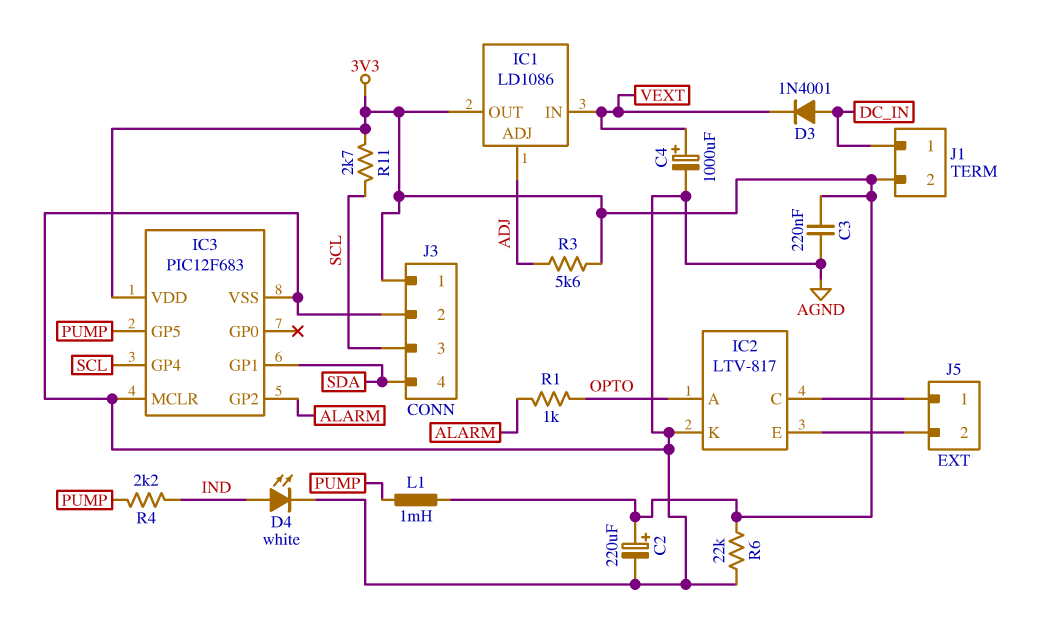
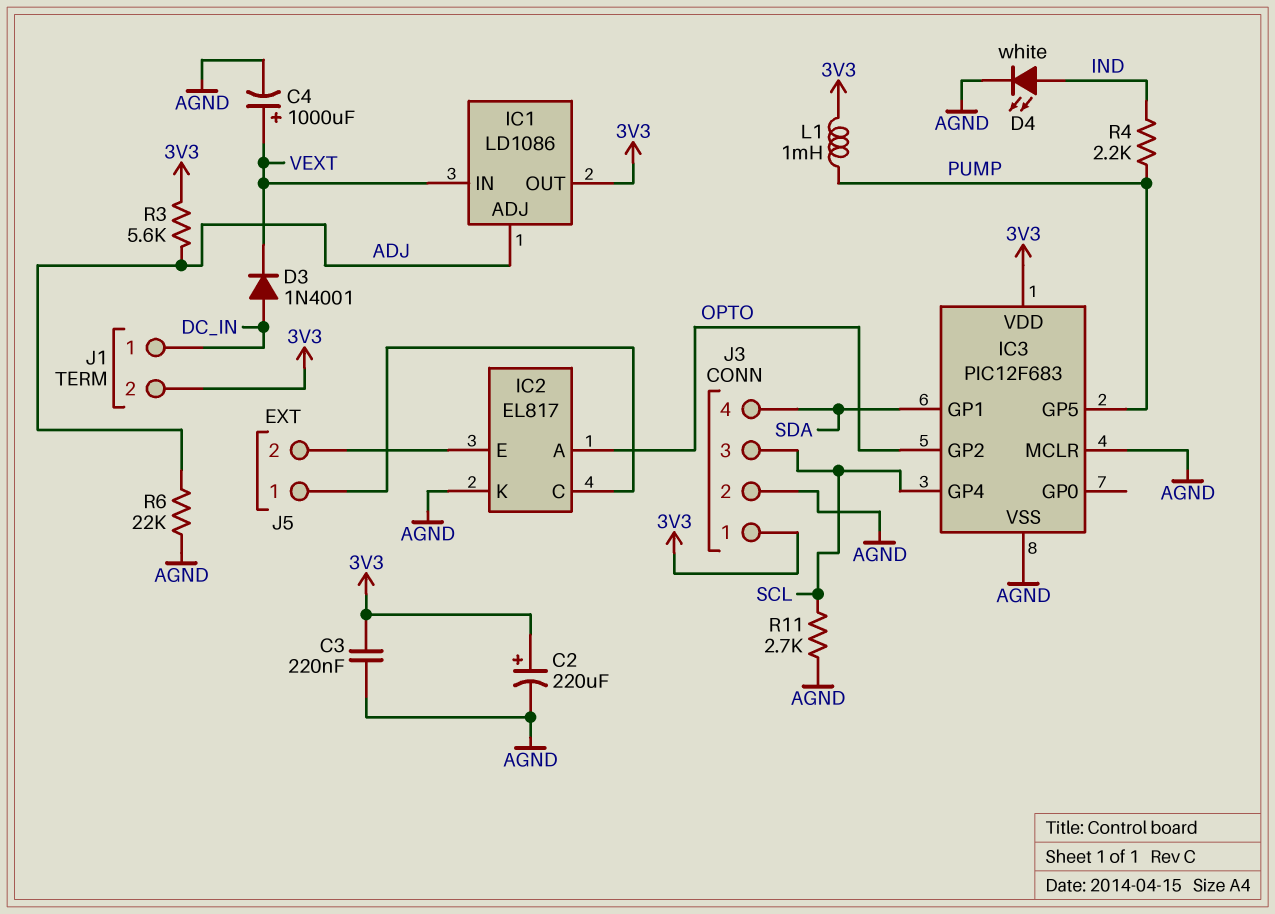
IC2: LTV-817 -> EL817
IC3 pin GP2: ALARM -> OPTO
R1: 1k (ALARM, OPTO) -> none
R6: 22k (3V3, AGND) -> 22k (ADJ, AGND)
R11: 2.7k (3V3, SCL) -> 2.7k (AGND, SCL)

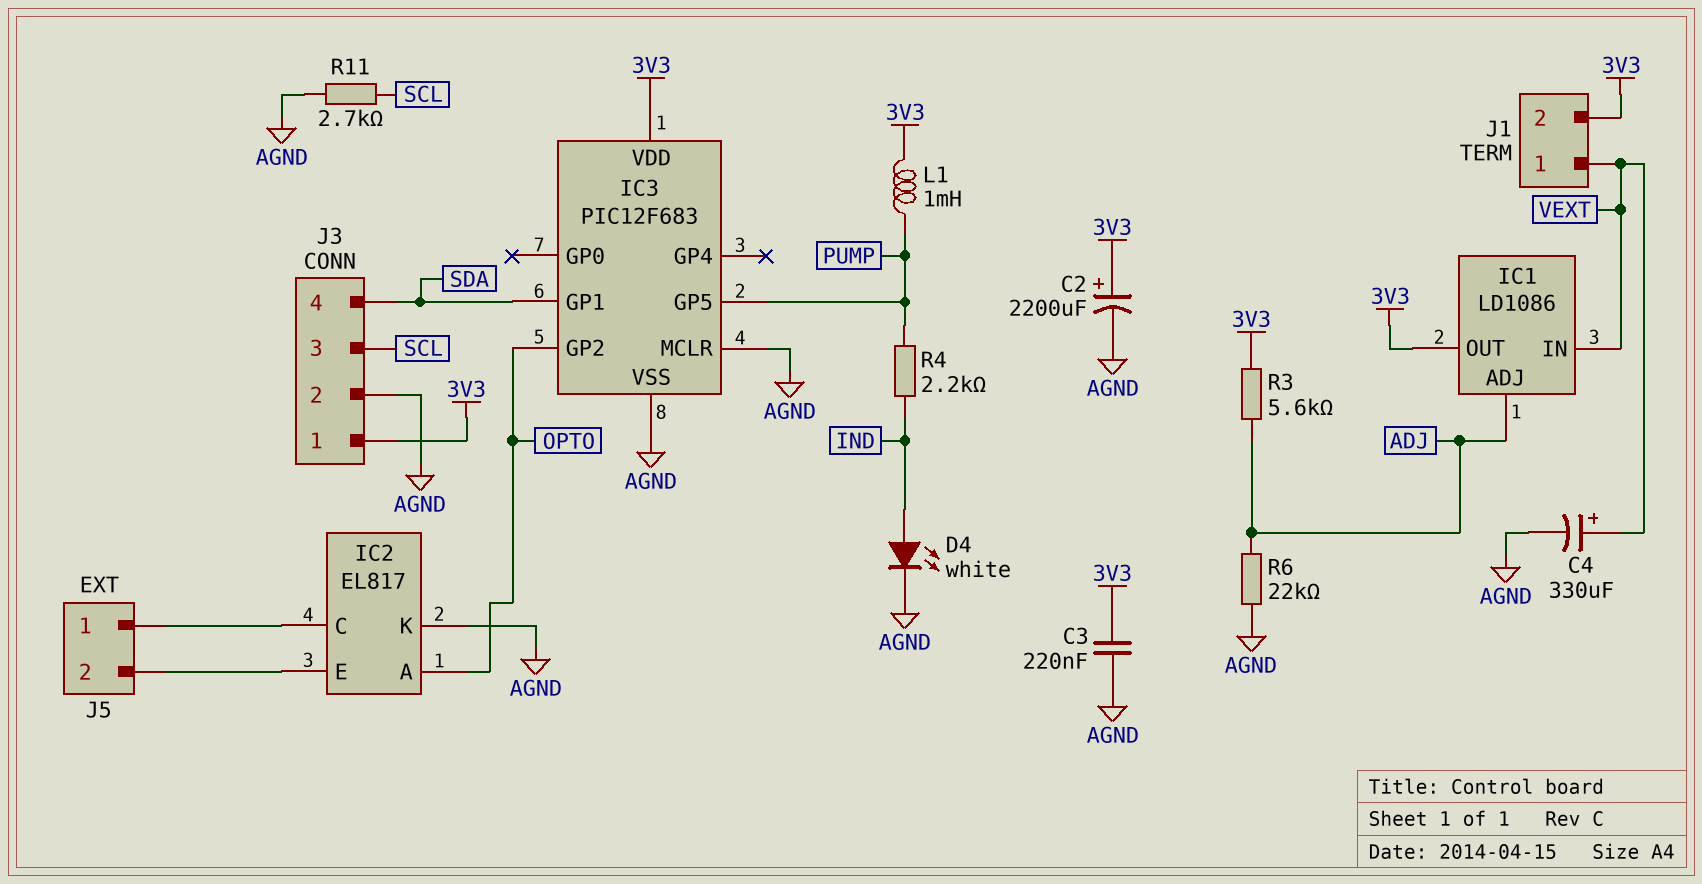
C2: 220uF (plus 3V3, minus AGND) -> 2200uF (plus 3V3, minus AGND)
C4: 1000uF (plus VEXT, minus AGND) -> 330uF (plus VEXT, minus AGND)
D3: diode 1N4001 (A DC_IN, K VEXT) -> none
IC3 pin GP4: SCL -> none
J1 pin 1: DC_IN -> VEXT

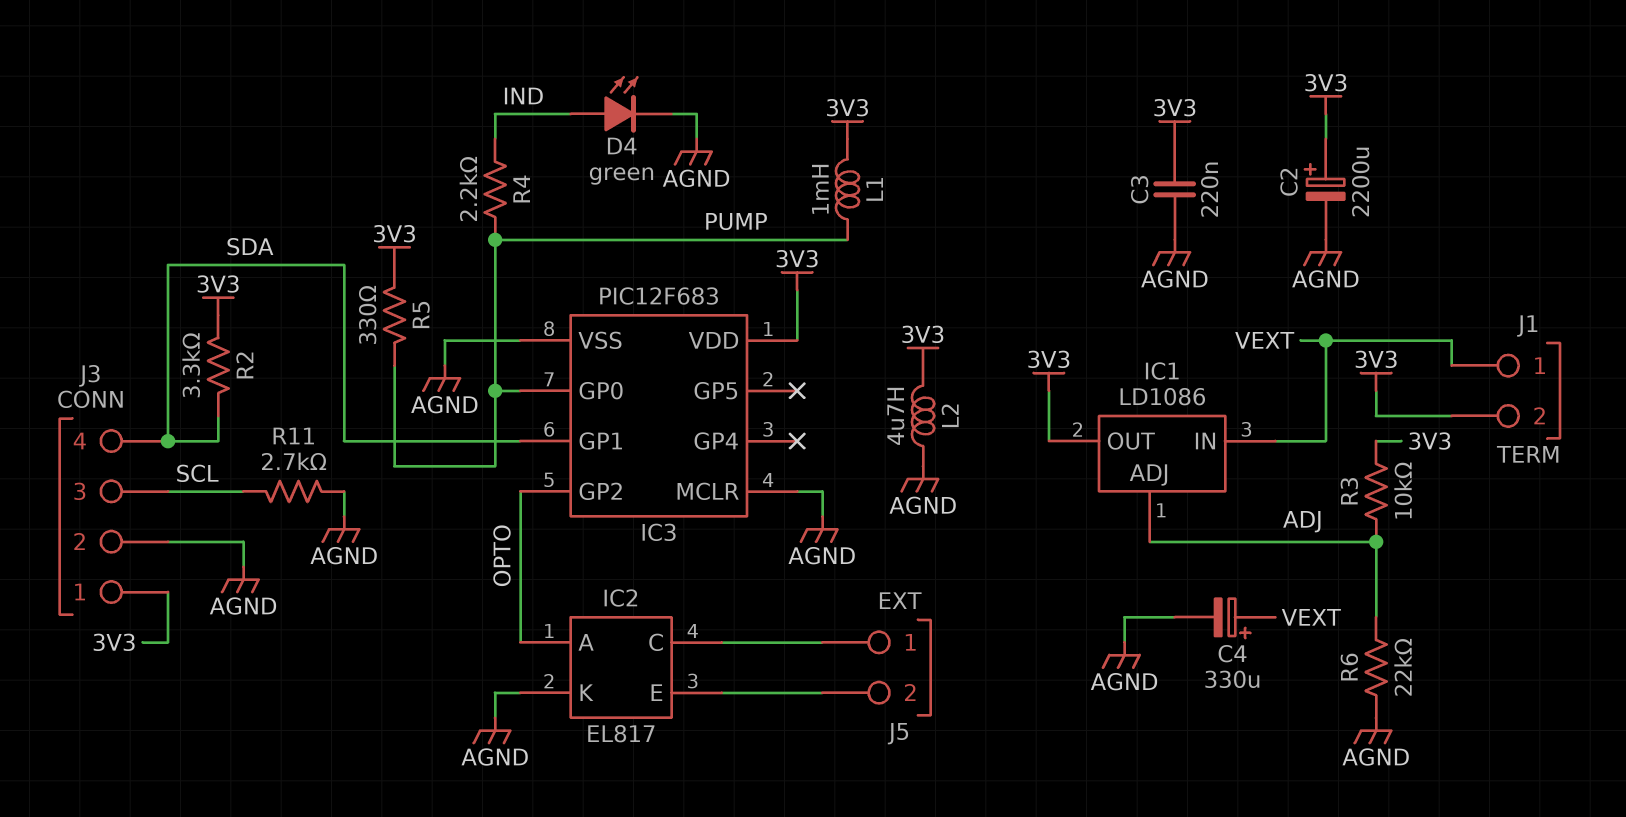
D4: LED white (A IND, K AGND) -> LED green (A IND, K AGND)
IC3 pin GP0: none -> PUMP
IC3 pin GP5: PUMP -> none
L2: none -> 4.7uH (3V3, AGND)
R2: none -> 3.3k (3V3, SDA)
R3: 5.6k (3V3, ADJ) -> 10k (3V3, ADJ)
R5: none -> 330 (3V3, PUMP)

